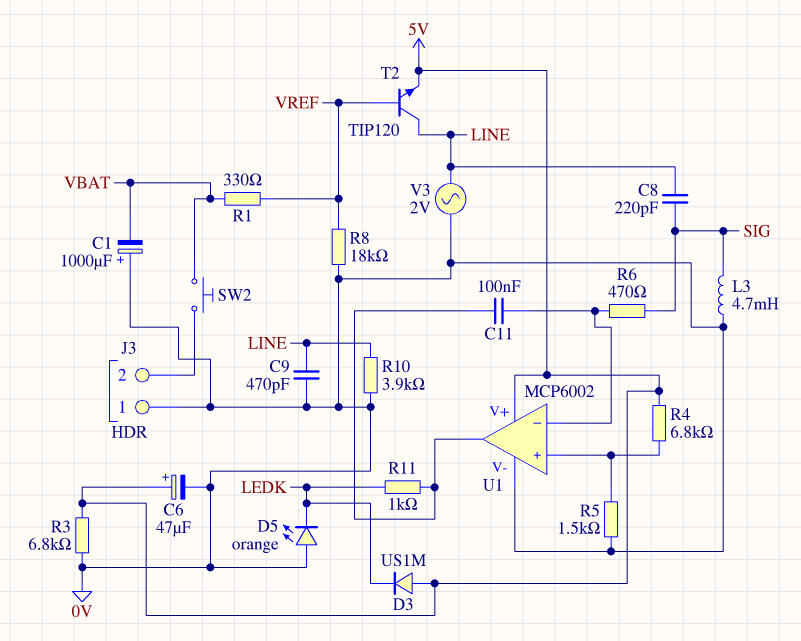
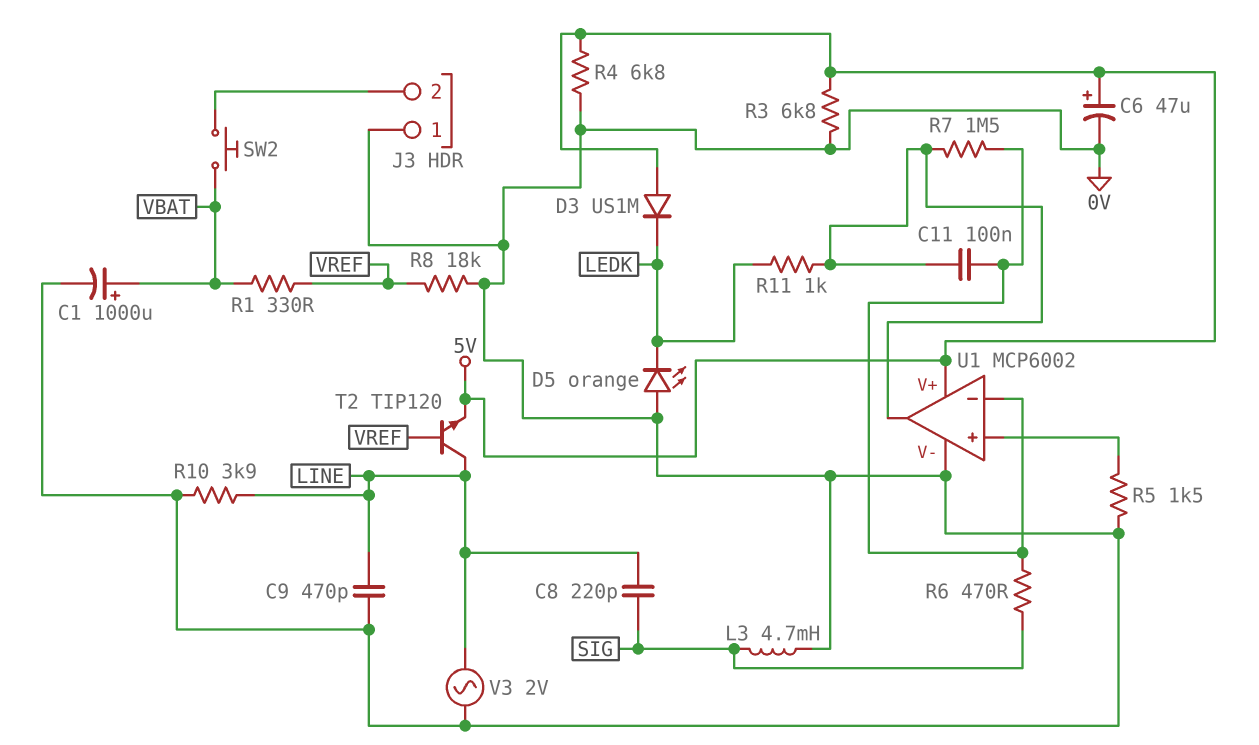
C1: 1000uF (plus 0V, minus VBAT) -> 1000uF (plus VBAT, minus 0V)
R4: 6.8k (5V, U1/in+) -> 6.8k (0V, 5V)
R7: none -> 1.5M (U1/in-, U1/out)

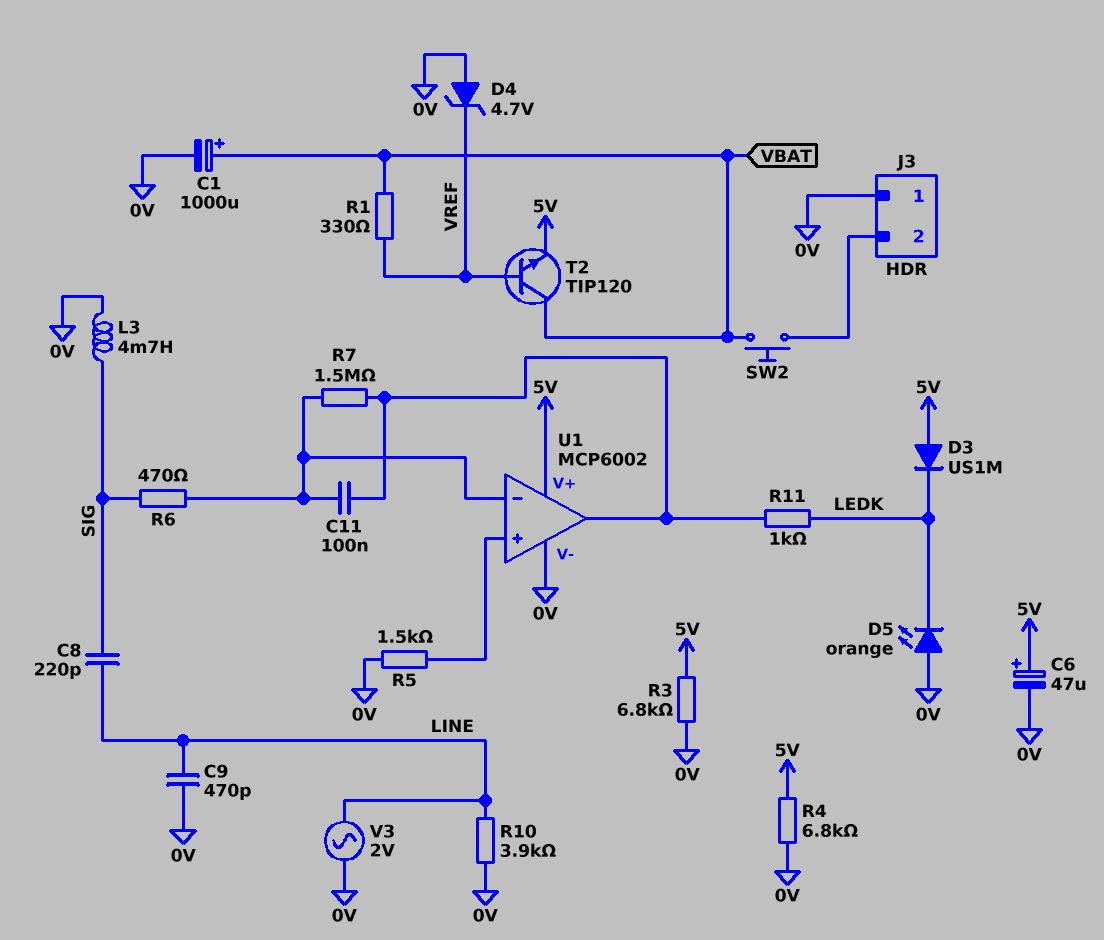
D4: none -> zener 4.7V (A 0V, K VREF)
R8: 18k (0V, VREF) -> none
T2: NPN TIP120 (B VREF, C LINE, E 5V) -> NPN TIP120 (B VREF, C VBAT, E 5V)

